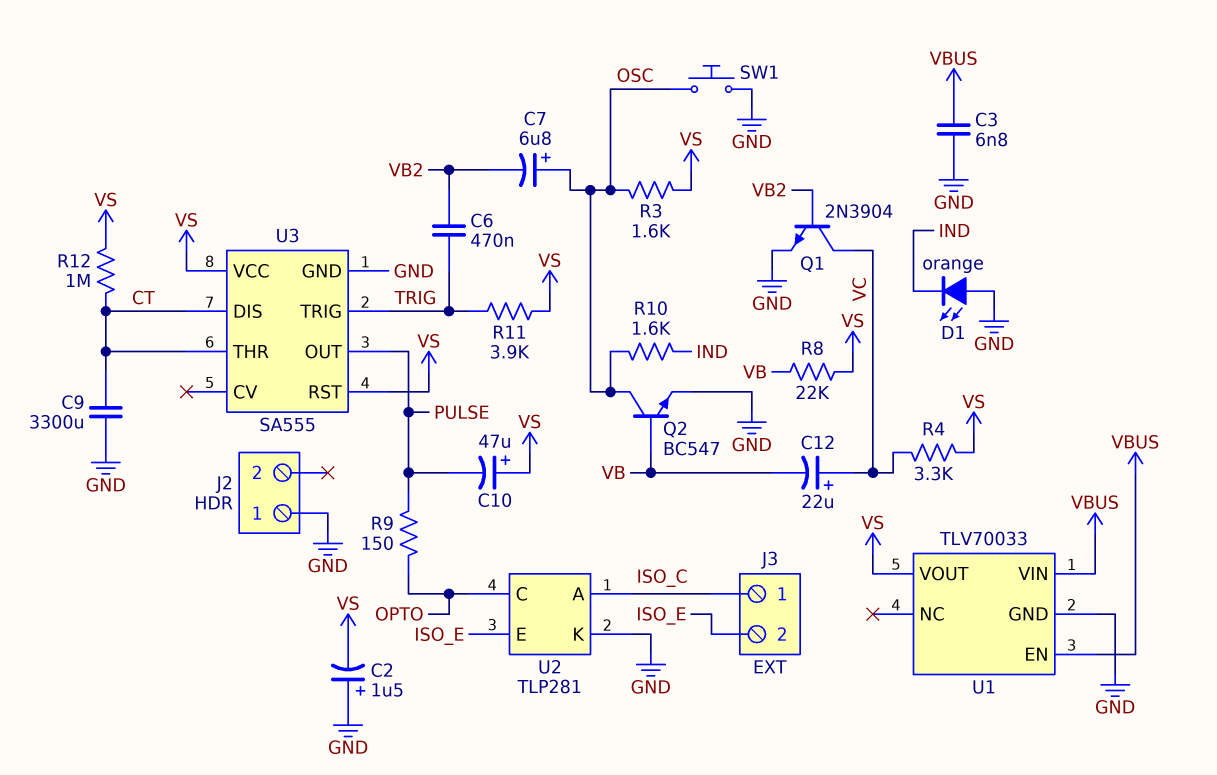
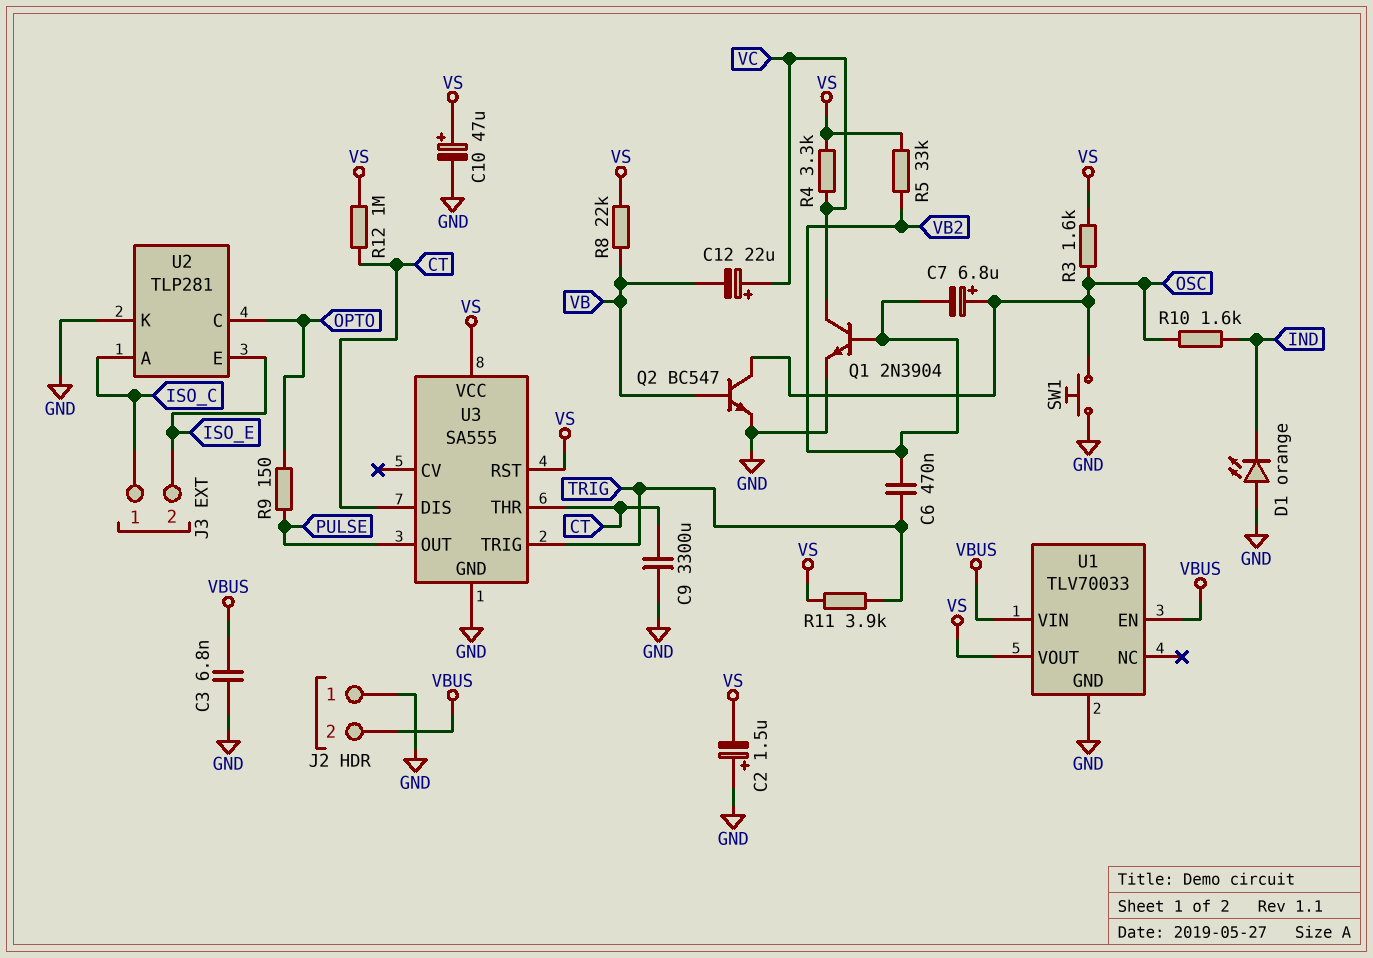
C10: 47uF (plus VS, minus PULSE) -> 47uF (plus VS, minus GND)
J2 pin 2: none -> VBUS
R5: none -> 33k (VB2, VS)

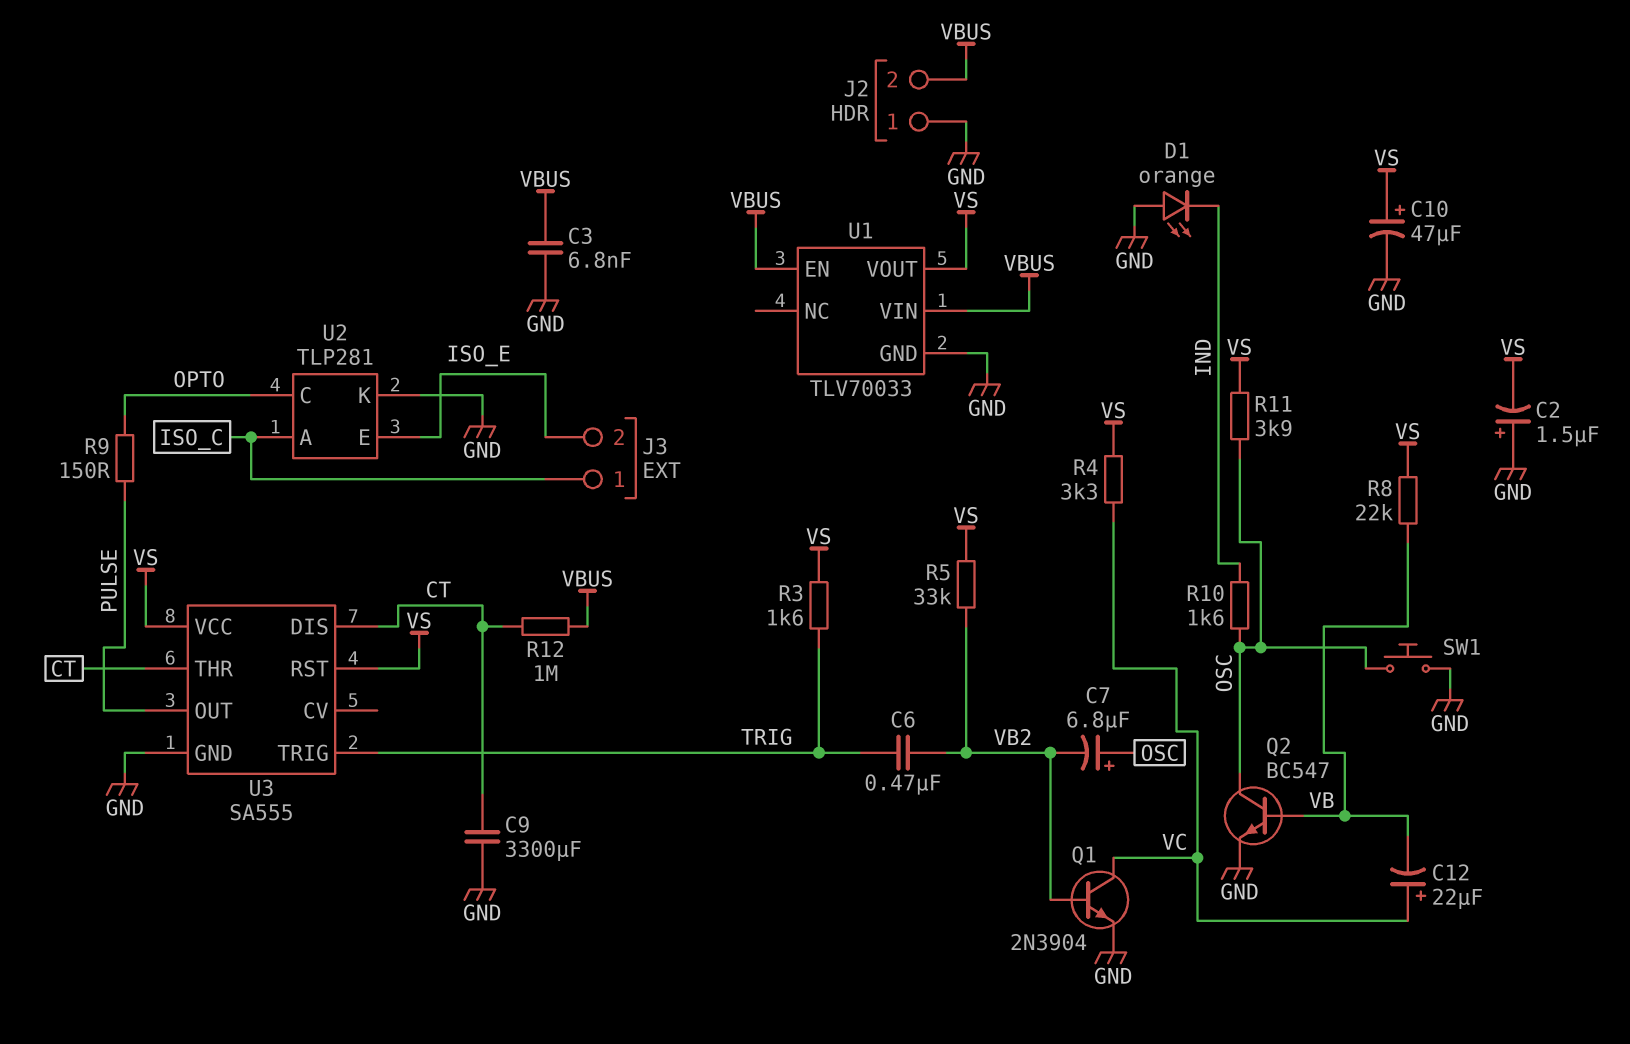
R3: 1.6k (OSC, VS) -> 1.6k (TRIG, VS)
R11: 3.9k (TRIG, VS) -> 3.9k (OSC, VS)
R12: 1M (CT, VS) -> 1M (CT, VBUS)

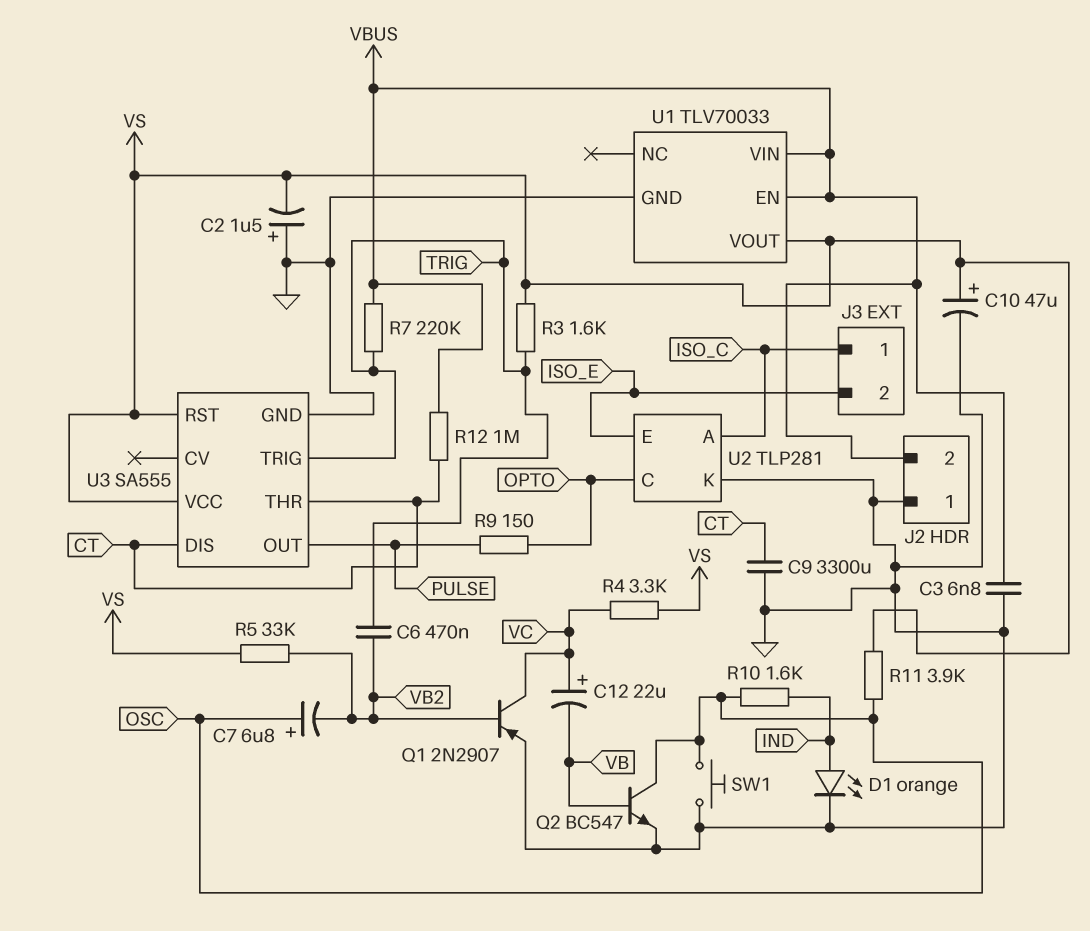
D1: LED orange (A GND, K IND) -> LED orange (A IND, K GND)
Q1: NPN 2N3904 (B VB2, C VC, E GND) -> PNP 2N2907 (B VB2, C VC, E GND)
R7: none -> 220k (TRIG, VBUS)
R8: 22k (VB, VS) -> none

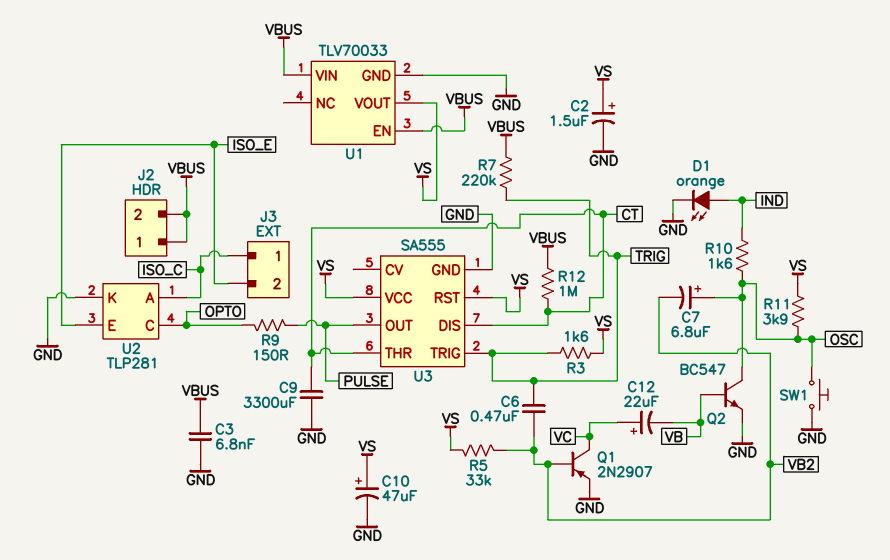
C2: 1.5uF (plus GND, minus VS) -> 1.5uF (plus VS, minus GND)
J2 pin 1: GND -> VBUS
R4: 3.3k (VC, VS) -> none

